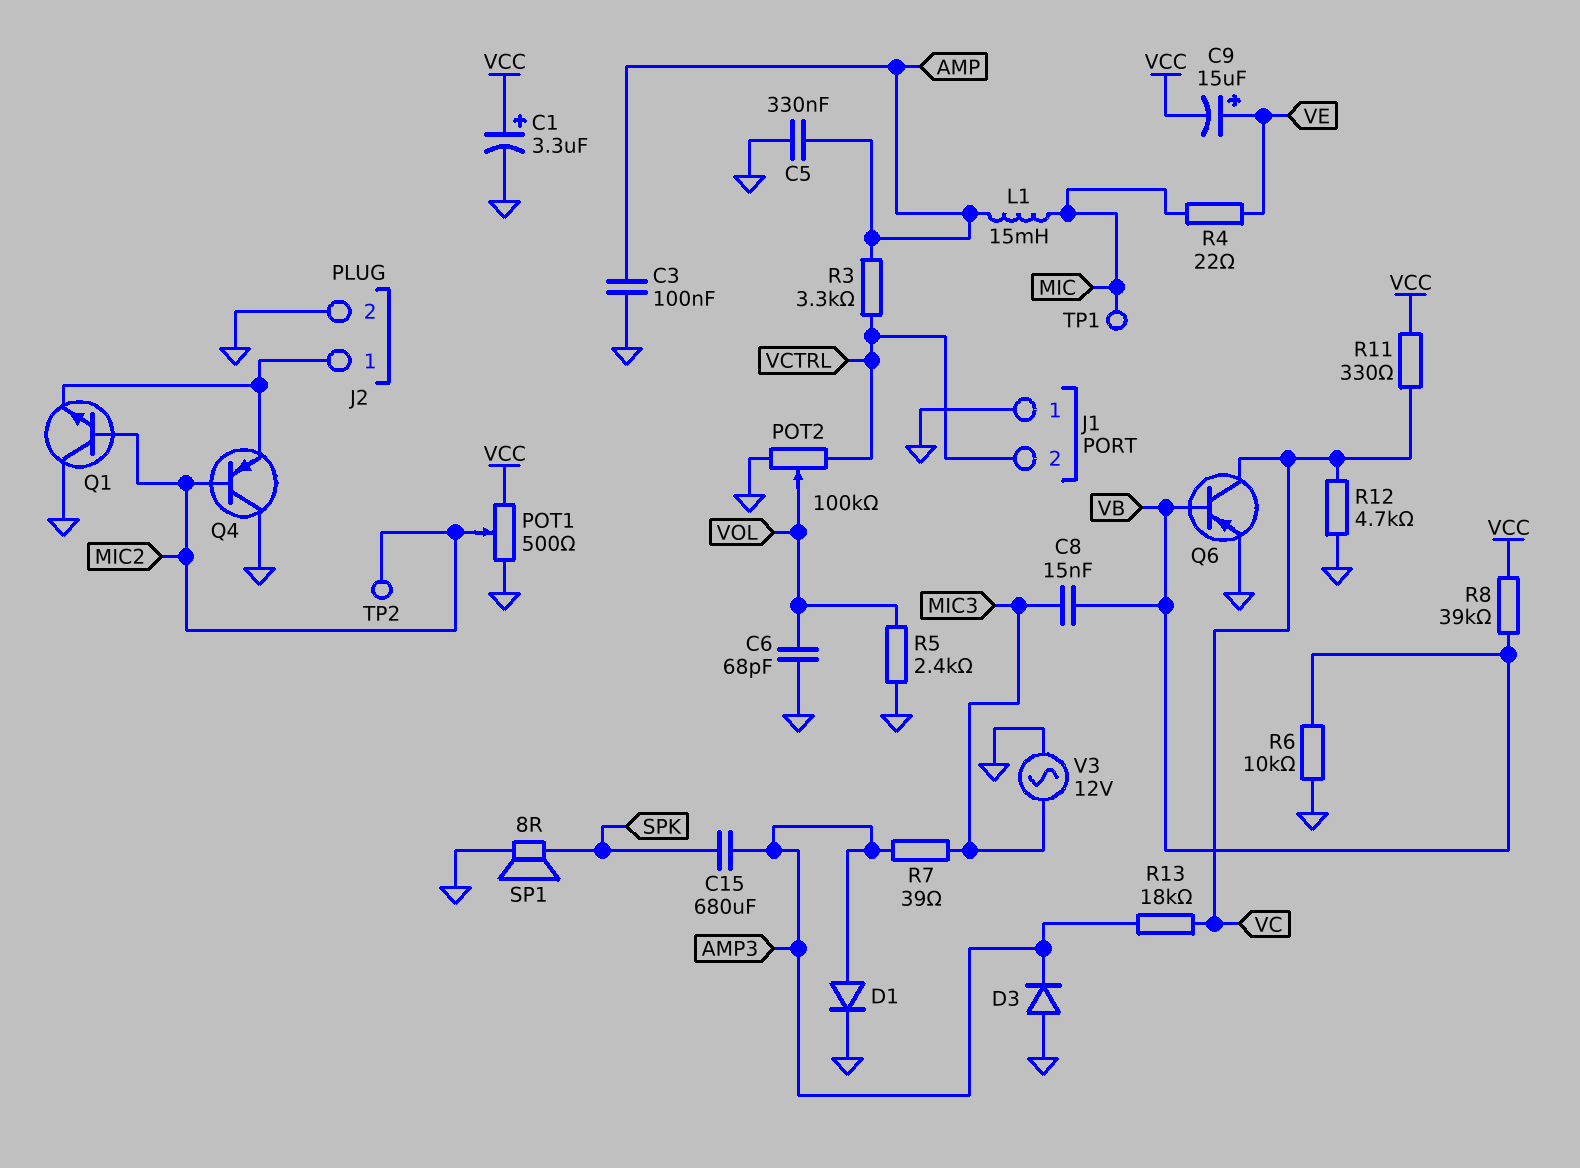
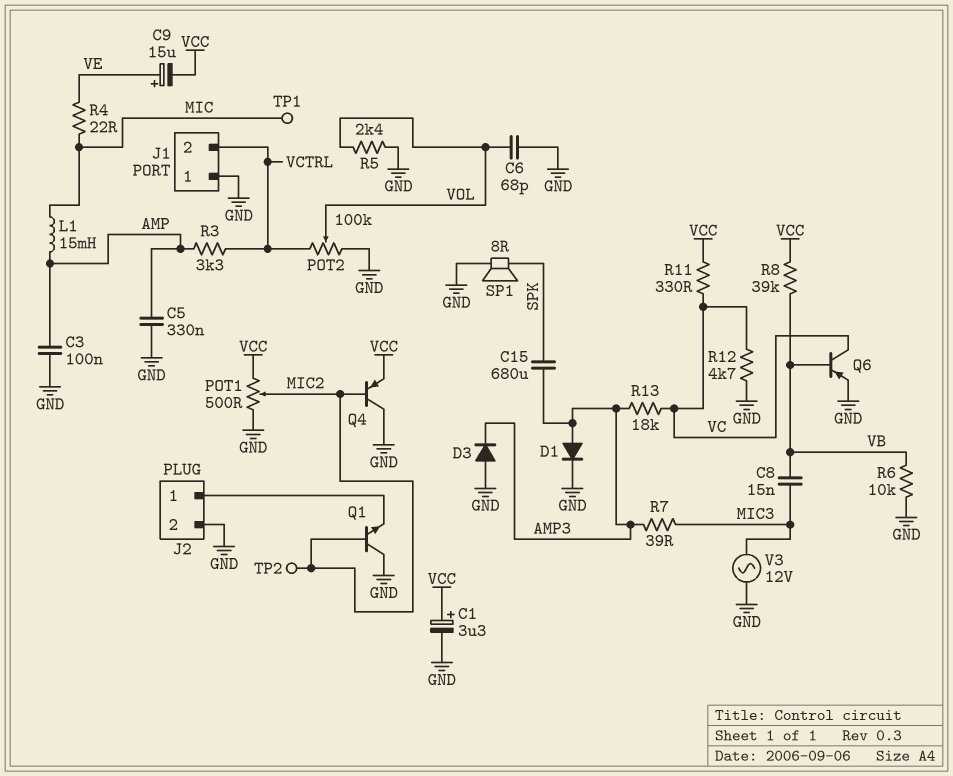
Q4: PNP (B MIC2, C GND, E J2/1) -> PNP (B MIC2, C GND, E VCC)

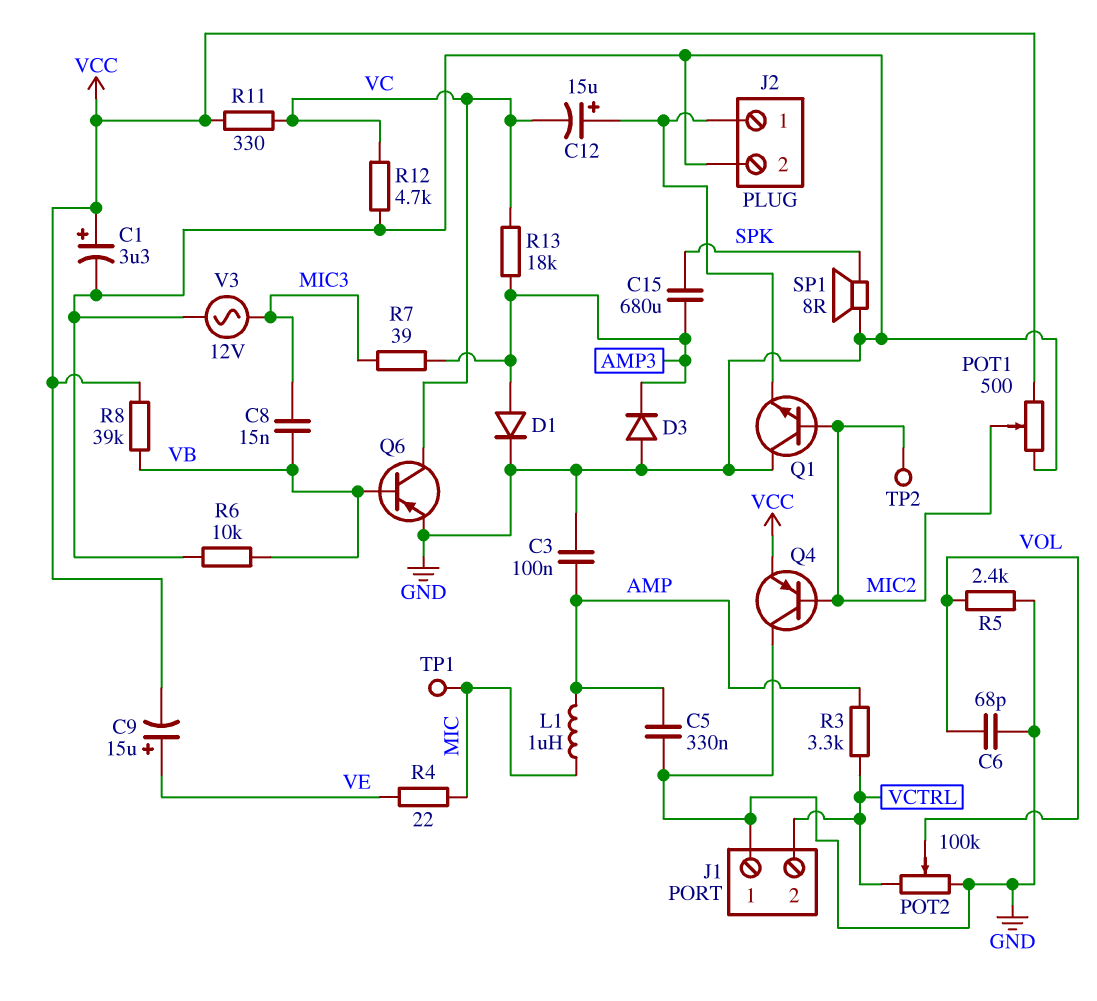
C12: none -> 15uF (plus J2/1, minus VC)
L1: 15mH (AMP, MIC) -> 1uH (AMP, MIC)

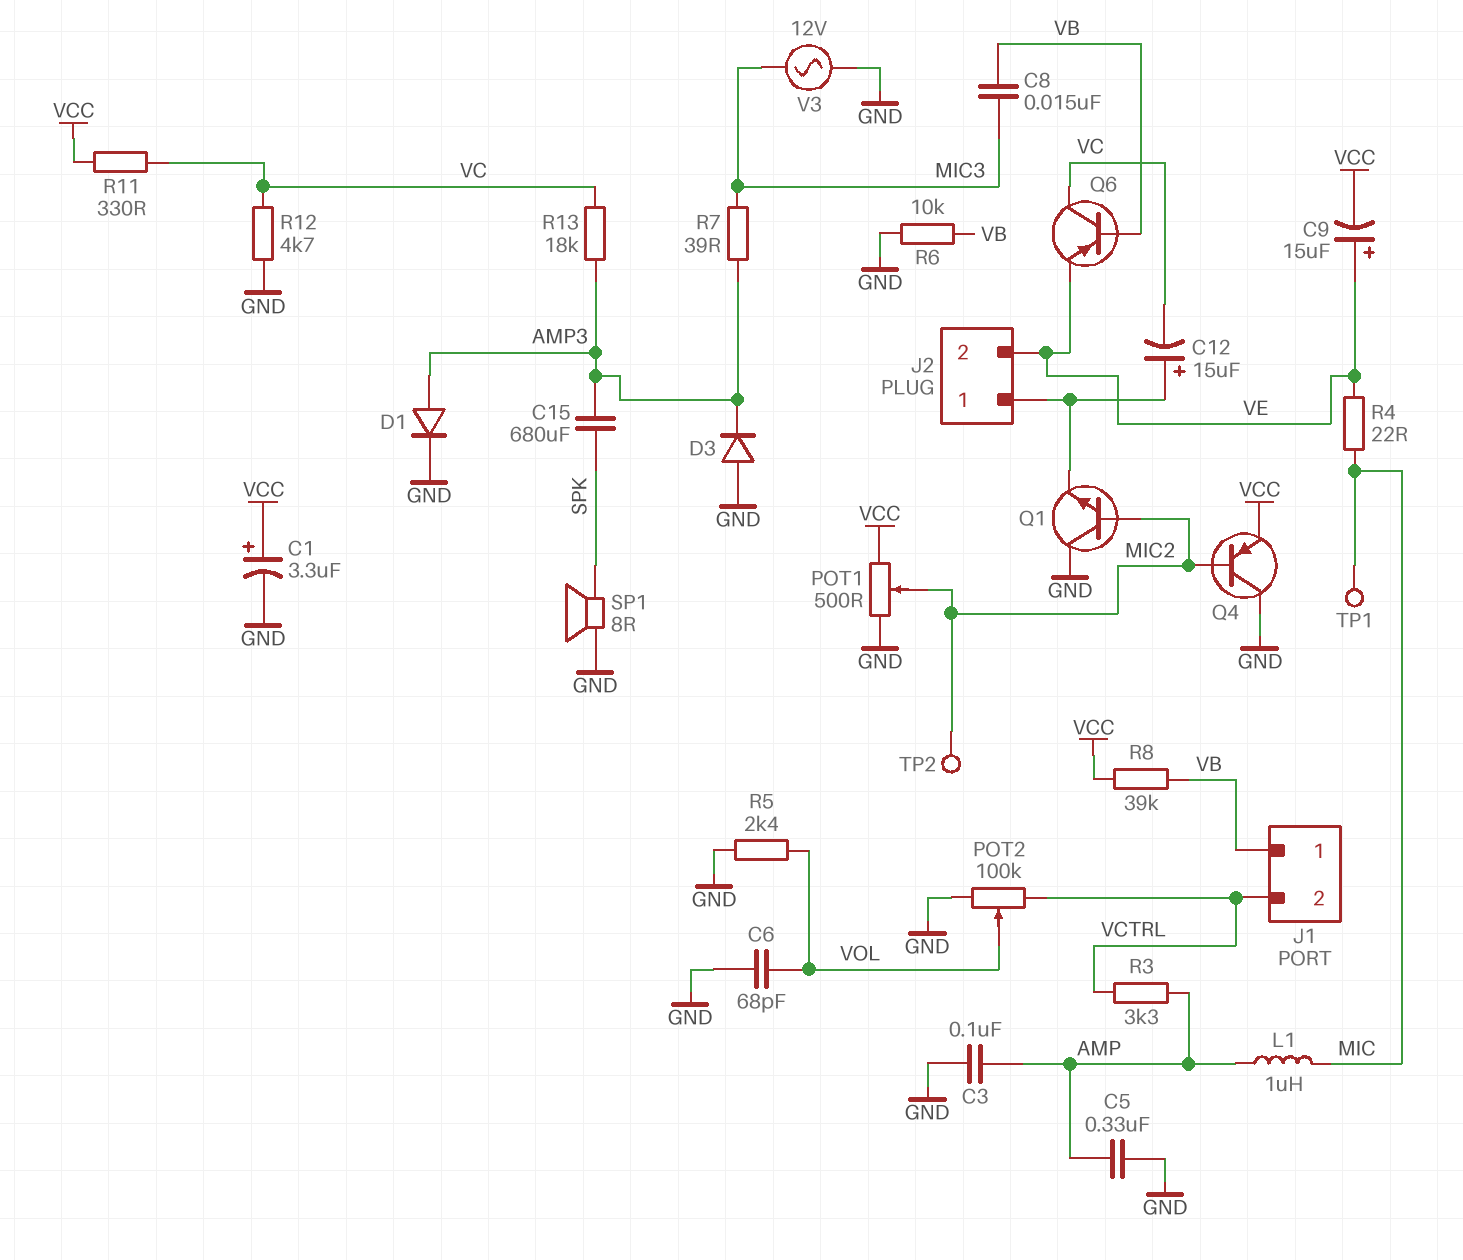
J1 pin 1: GND -> VB
J2 pin 2: GND -> VE
Q6: PNP (B VB, C VC, E GND) -> PNP (B VB, C VC, E VE)

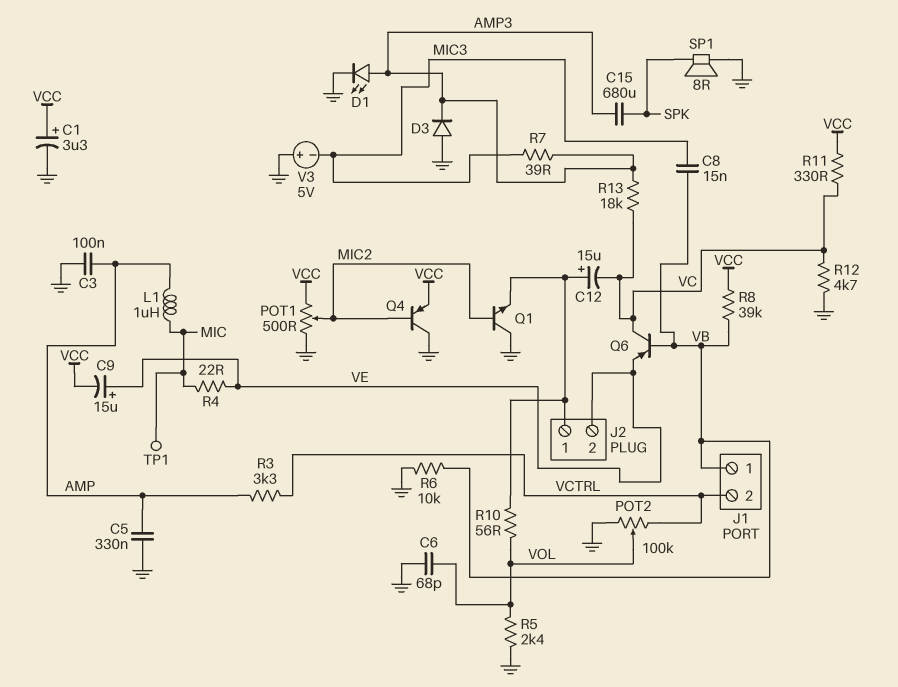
D1: diode (A AMP3, K GND) -> LED (A AMP3, K GND)
R10: none -> 56 (J2/1, VOL)
TP2: test point (MIC2) -> none
V3: AC 12V (GND, MIC3) -> 5V (plus GND, minus MIC3)

